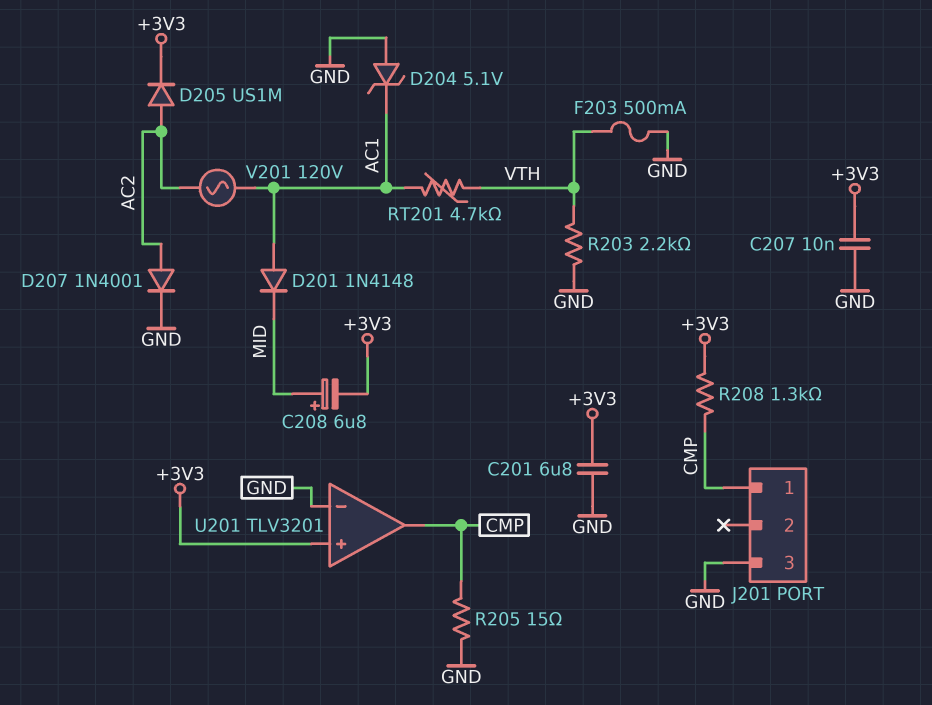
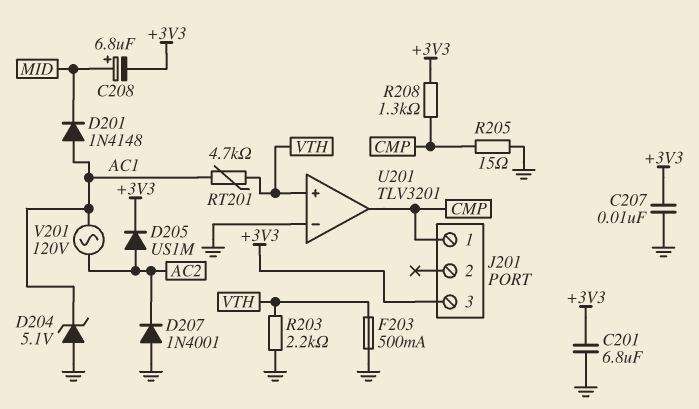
D207: diode 1N4001 (A AC2, K GND) -> diode 1N4001 (A GND, K AC2)
J201 pin 3: GND -> +3V3
U201 pin in+: +3V3 -> VTH

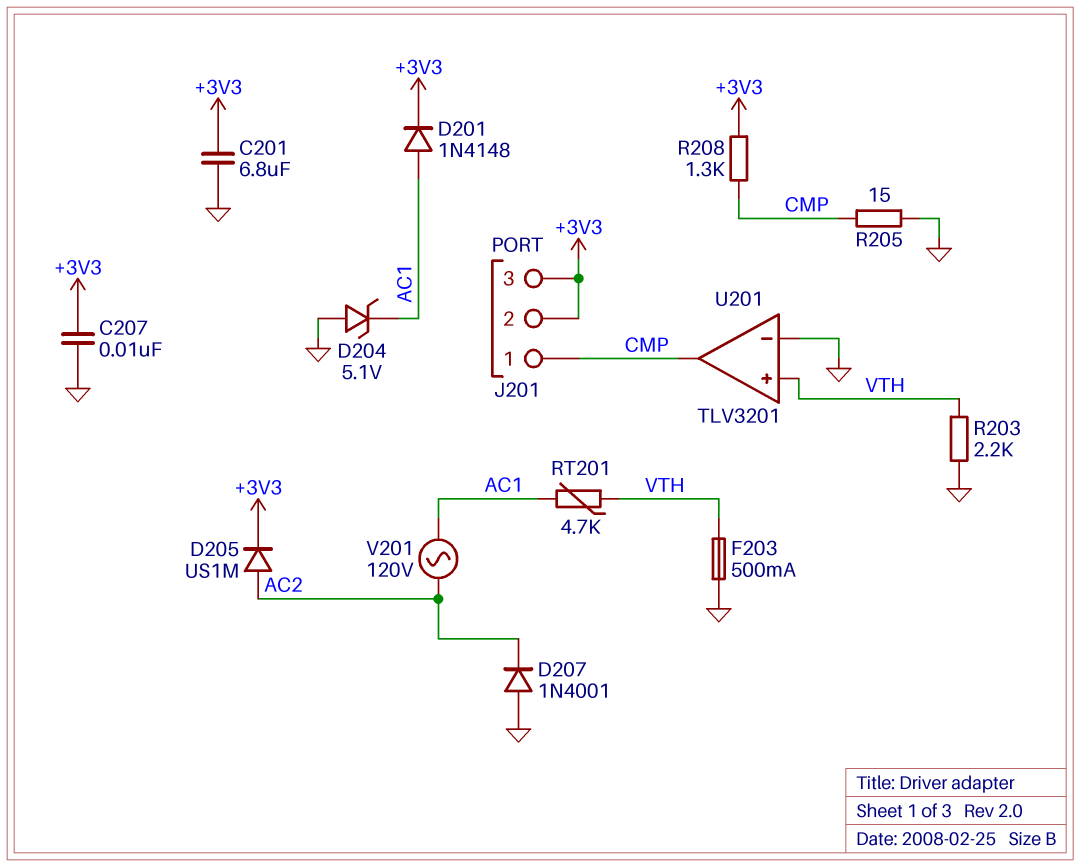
C208: 6.8uF (plus MID, minus +3V3) -> none
D201: diode 1N4148 (A AC1, K MID) -> diode 1N4148 (A AC1, K +3V3)
J201 pin 2: none -> +3V3

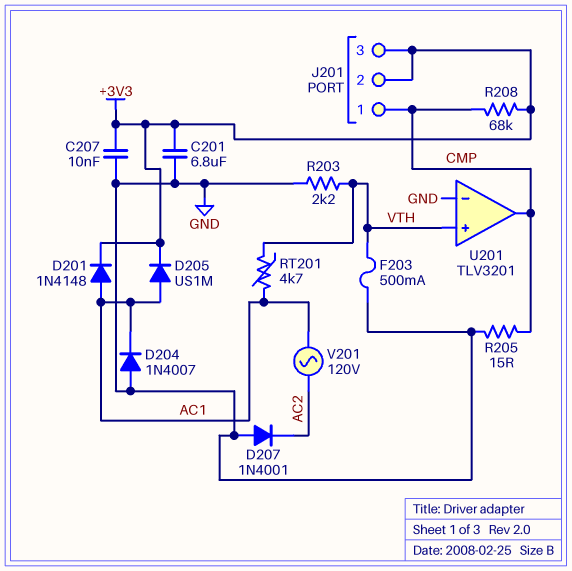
D204: zener 5.1V (A GND, K AC1) -> diode 1N4007 (A GND, K AC1)
D205: diode US1M (A AC2, K +3V3) -> diode US1M (A AC1, K +3V3)
R208: 1.3k (+3V3, CMP) -> 68k (+3V3, CMP)

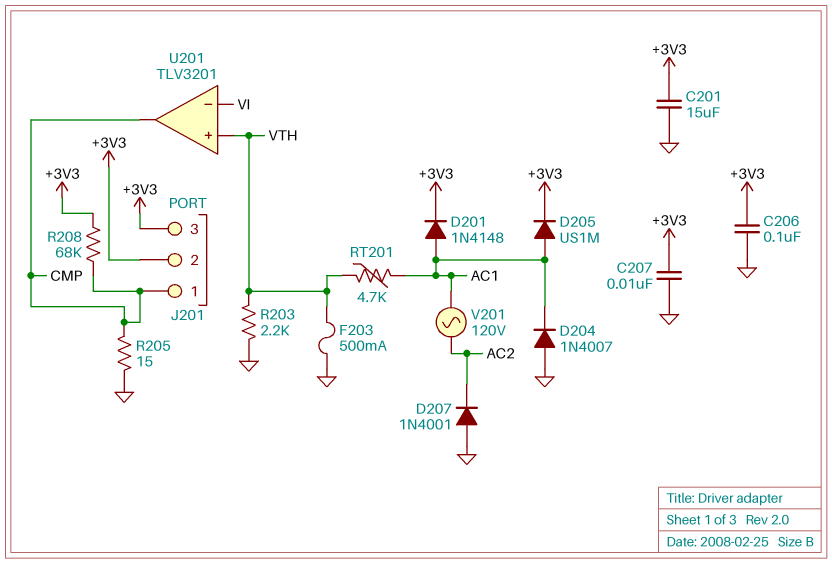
C201: 6.8uF (+3V3, GND) -> 15uF (+3V3, GND)
C206: none -> 100nF (+3V3, GND)
U201 pin in-: GND -> VI

